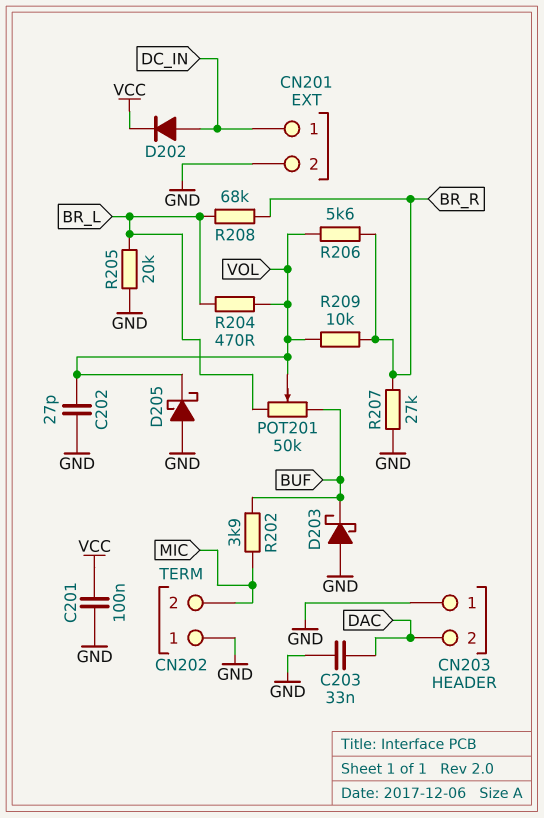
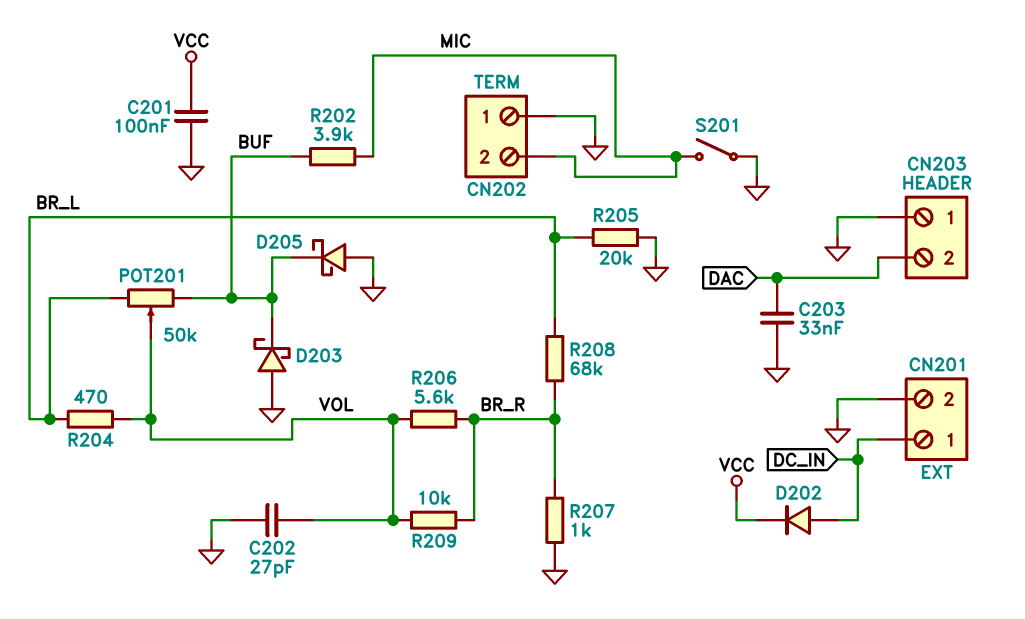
D205: schottky (A GND, K VOL) -> schottky (A GND, K BUF)
R207: 27k (BR_R, GND) -> 1k (BR_R, GND)
S201: none -> switch (GND, MIC)

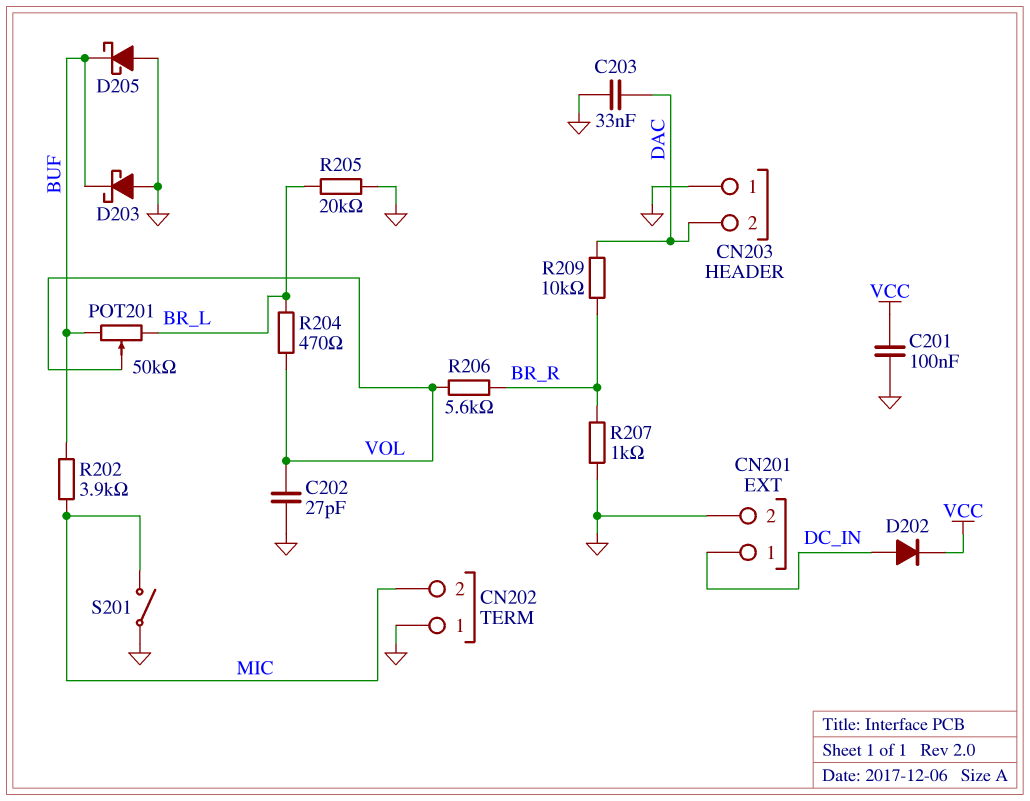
R208: 68k (BR_L, BR_R) -> none
R209: 10k (BR_R, VOL) -> 10k (BR_R, DAC)

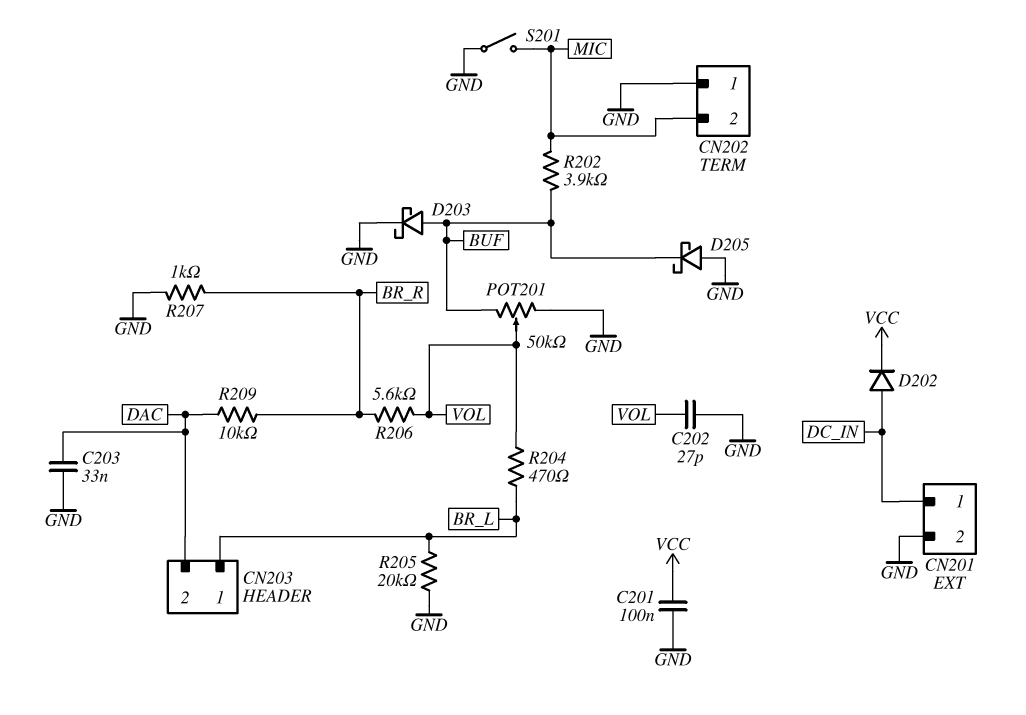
CN203 pin 1: GND -> BR_L
D203: schottky (A GND, K BUF) -> schottky (A BUF, K GND)
POT201: 50k (BR_L, BUF, wiper VOL) -> 50k (BUF, GND, wiper VOL)

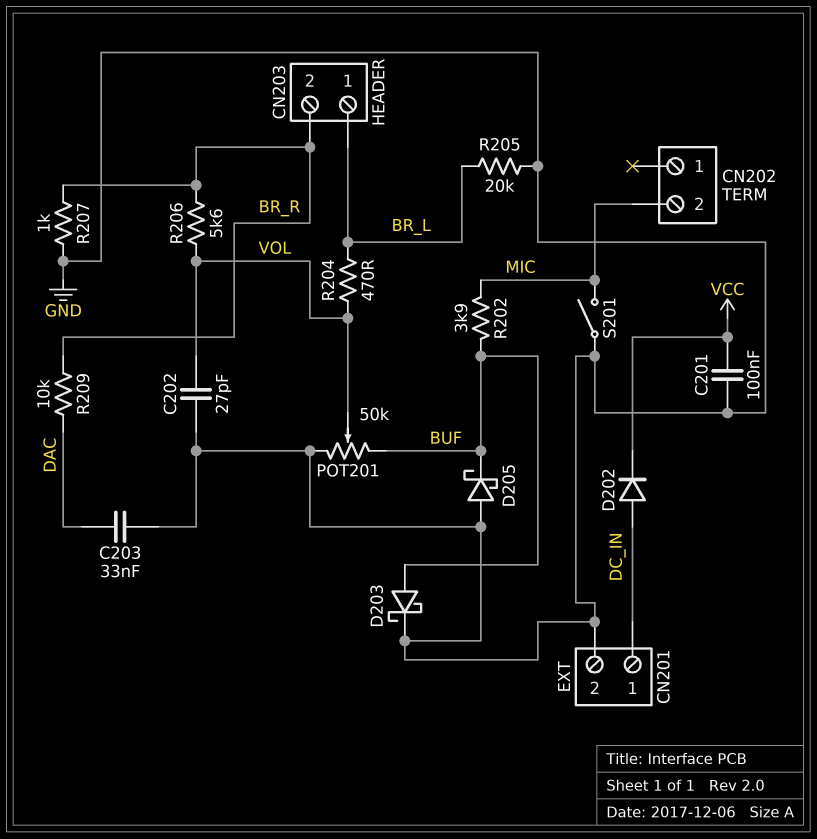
CN202 pin 1: GND -> none
CN203 pin 2: DAC -> BR_R

